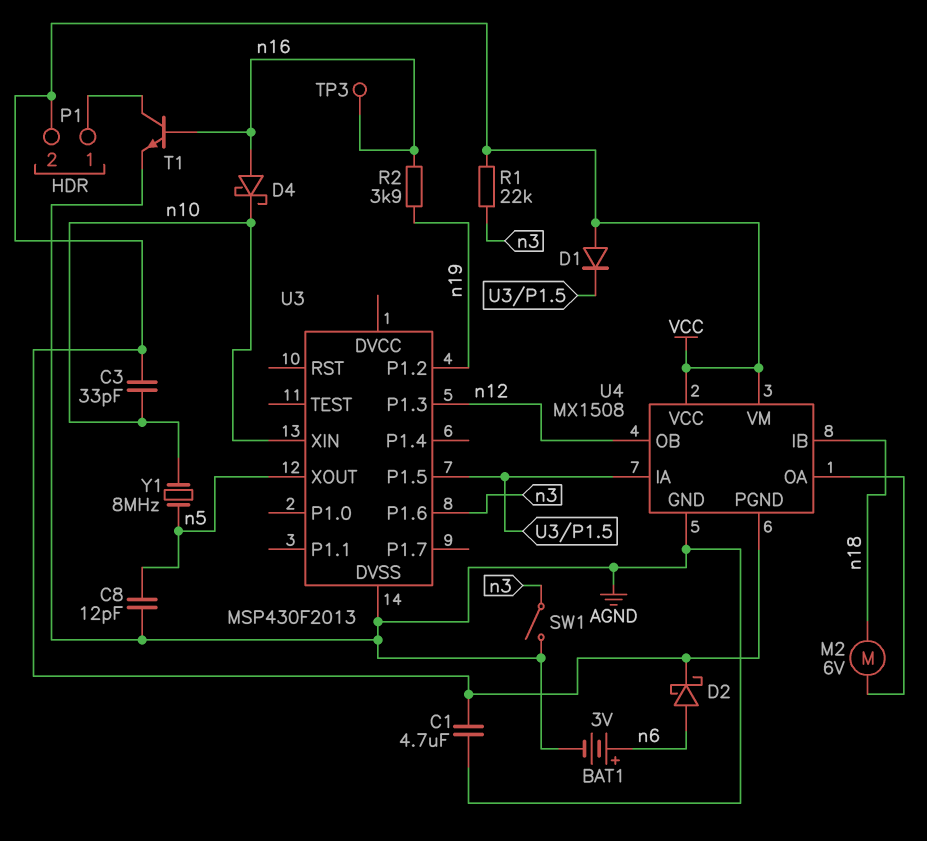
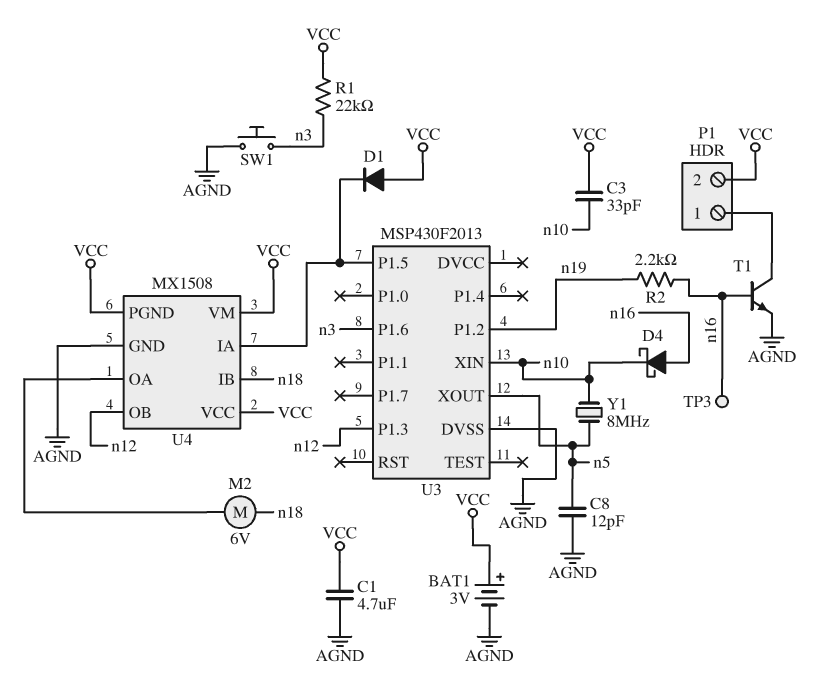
BAT1: 3V (plus n6, minus AGND) -> 3V (plus VCC, minus AGND)
D2: schottky (A n6, K VCC) -> none
R2: 3.9k (n16, n19) -> 2.2k (n16, n19)
SW1: switch (AGND, n3) -> button (AGND, n3)

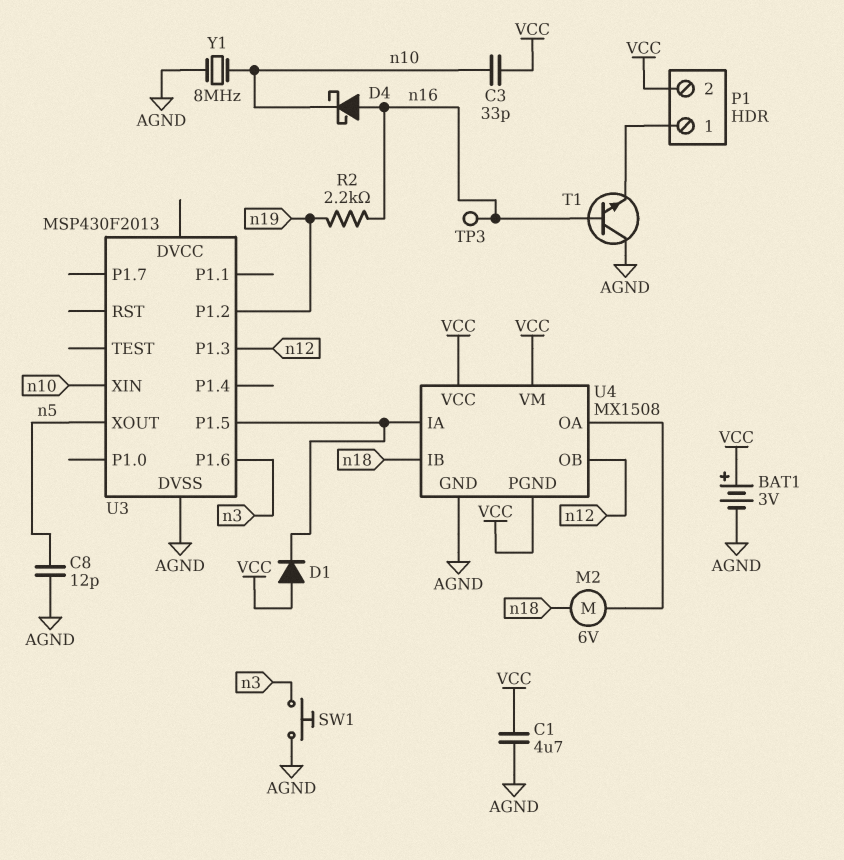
R1: 22k (VCC, n3) -> none
T1: NPN (B n16, C P1/1, E AGND) -> NPN (B n16, C AGND, E P1/1)
Y1: 8MHz (n5, n10) -> 8MHz (AGND, n10)

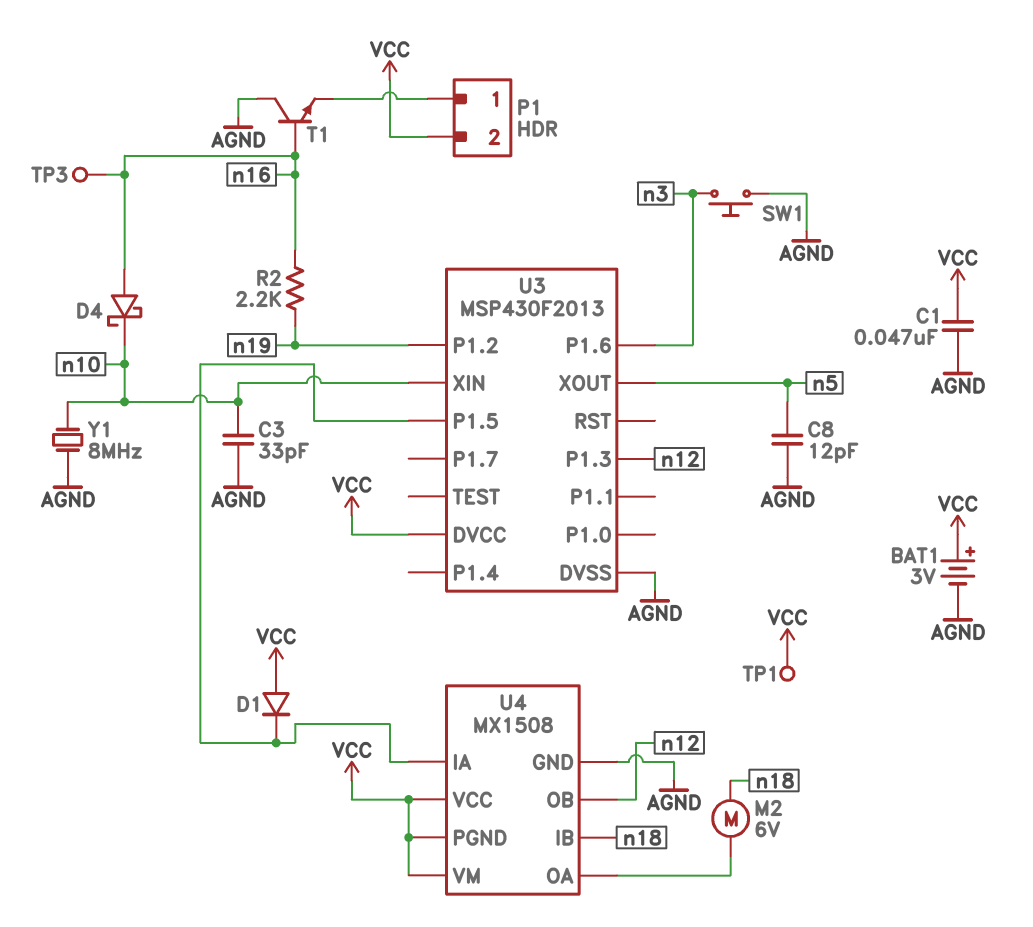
C1: 4.7uF (AGND, VCC) -> 47nF (AGND, VCC)
C3: 33pF (VCC, n10) -> 33pF (AGND, n10)
TP1: none -> test point (VCC)
U3 pin DVCC: none -> VCC

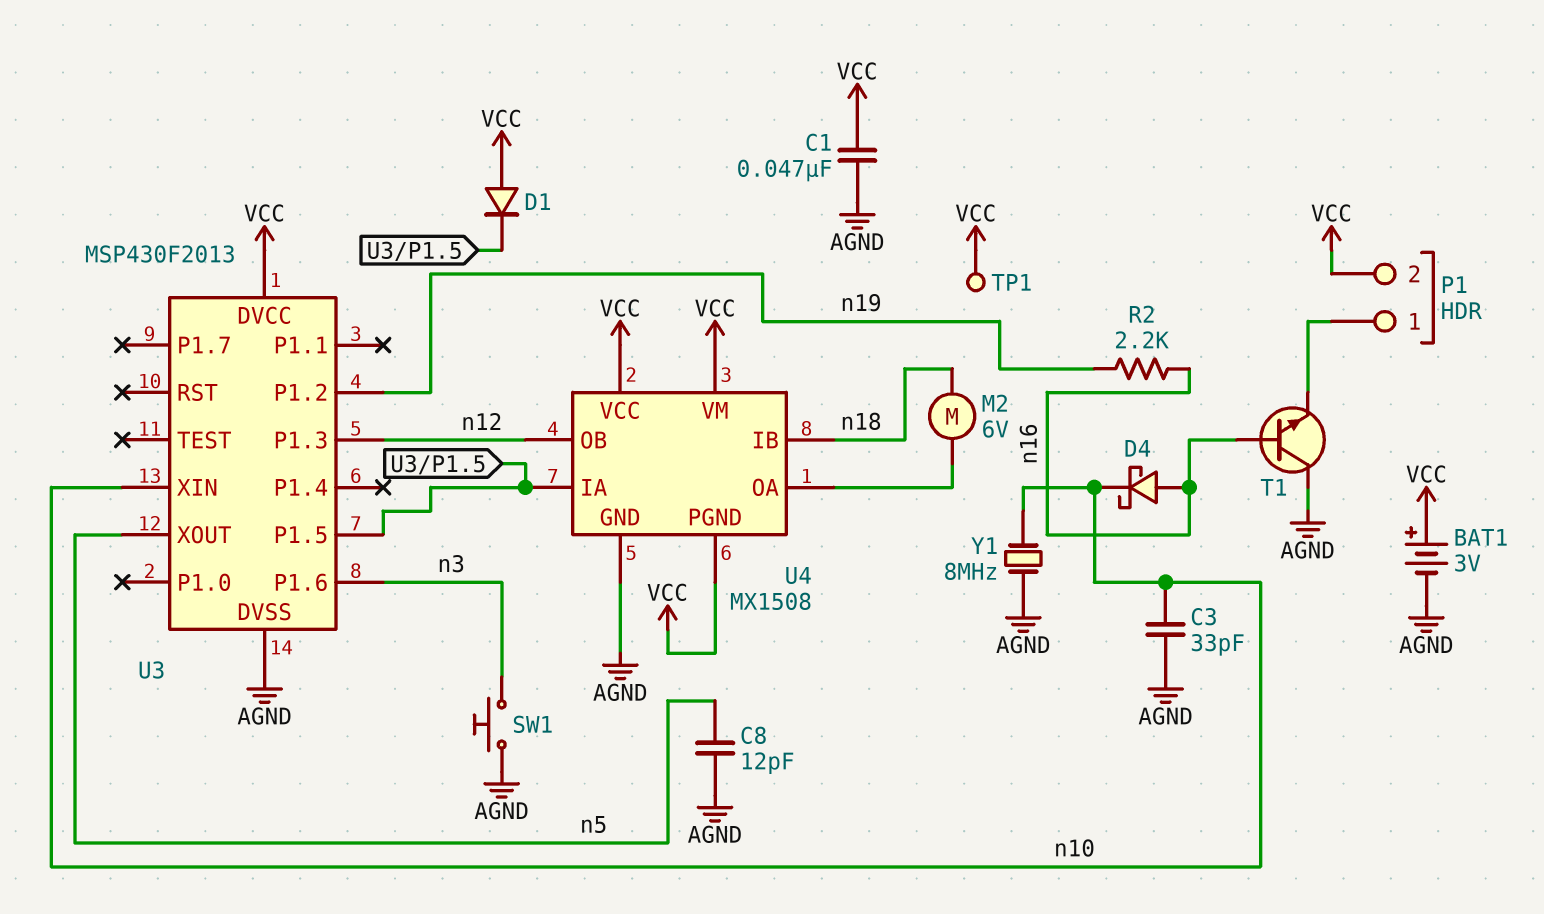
TP3: test point (n16) -> none

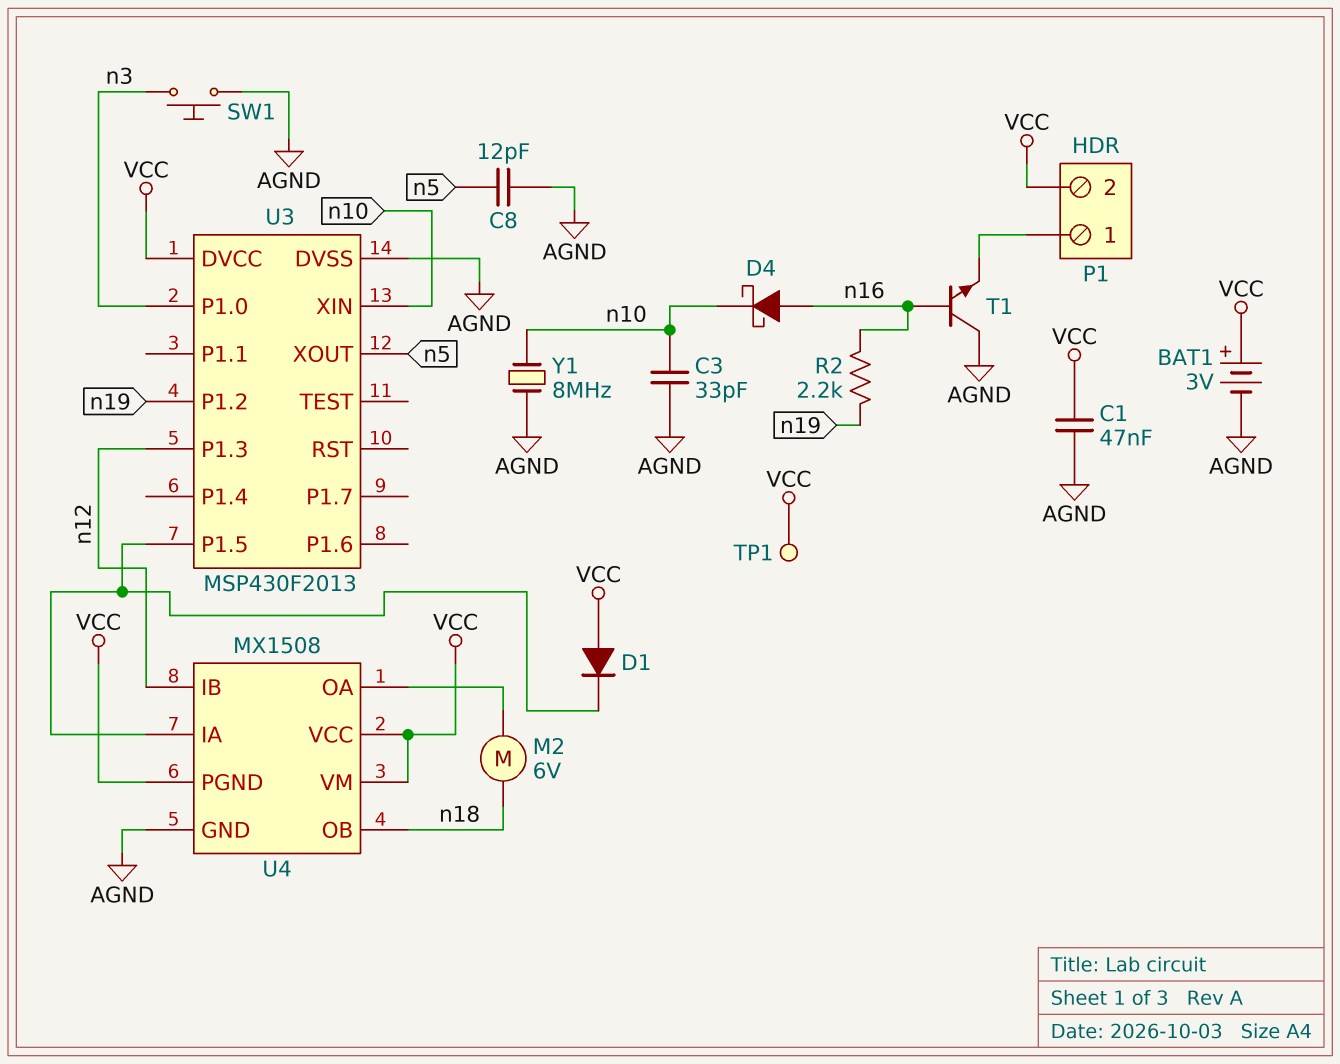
U3 pin P1.0: none -> n3
U3 pin P1.6: n3 -> none
U4 pin IB: n18 -> n12
U4 pin OB: n12 -> n18

